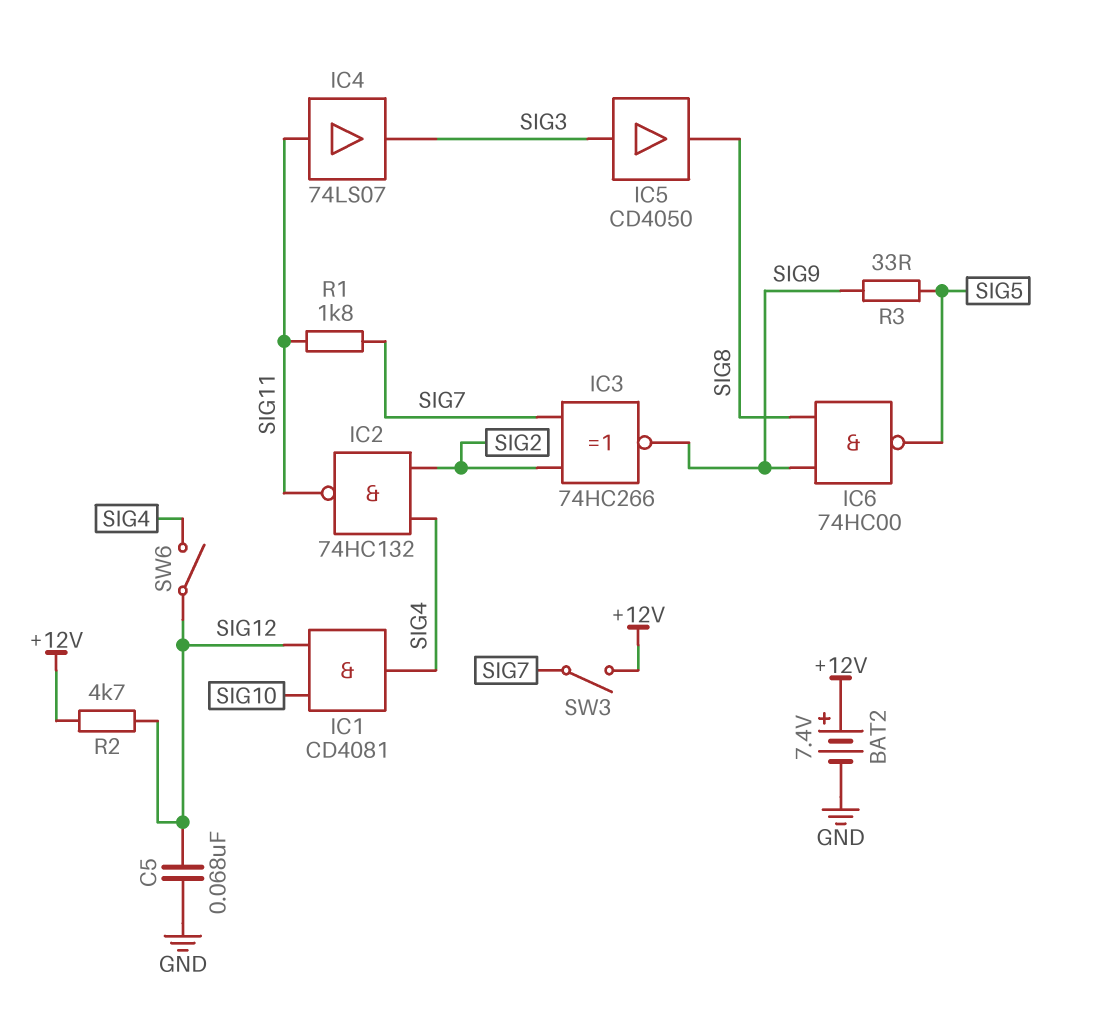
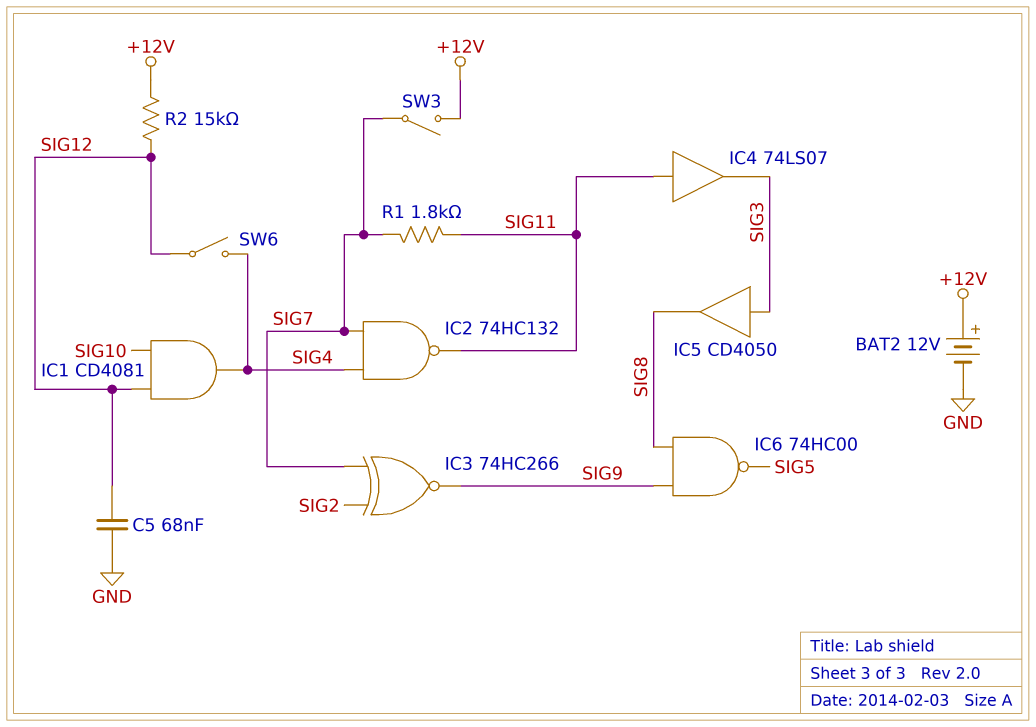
BAT2: 7.4V (plus +12V, minus GND) -> 12V (plus +12V, minus GND)
IC2: NAND 74HC132 (in SIG2, in SIG4, out SIG11) -> NAND 74HC132 (in SIG4, in SIG7, out SIG11)
R2: 4.7k (+12V, SIG12) -> 15k (+12V, SIG12)
R3: 33 (SIG5, SIG9) -> none

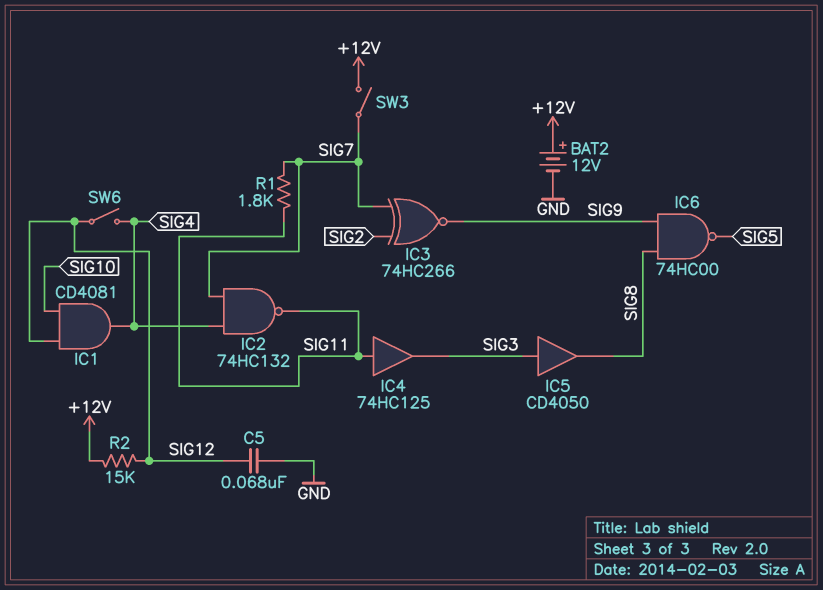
IC4: buffer 74LS07 (in SIG11, out SIG3) -> buffer 74HC125 (in SIG11, out SIG3)

